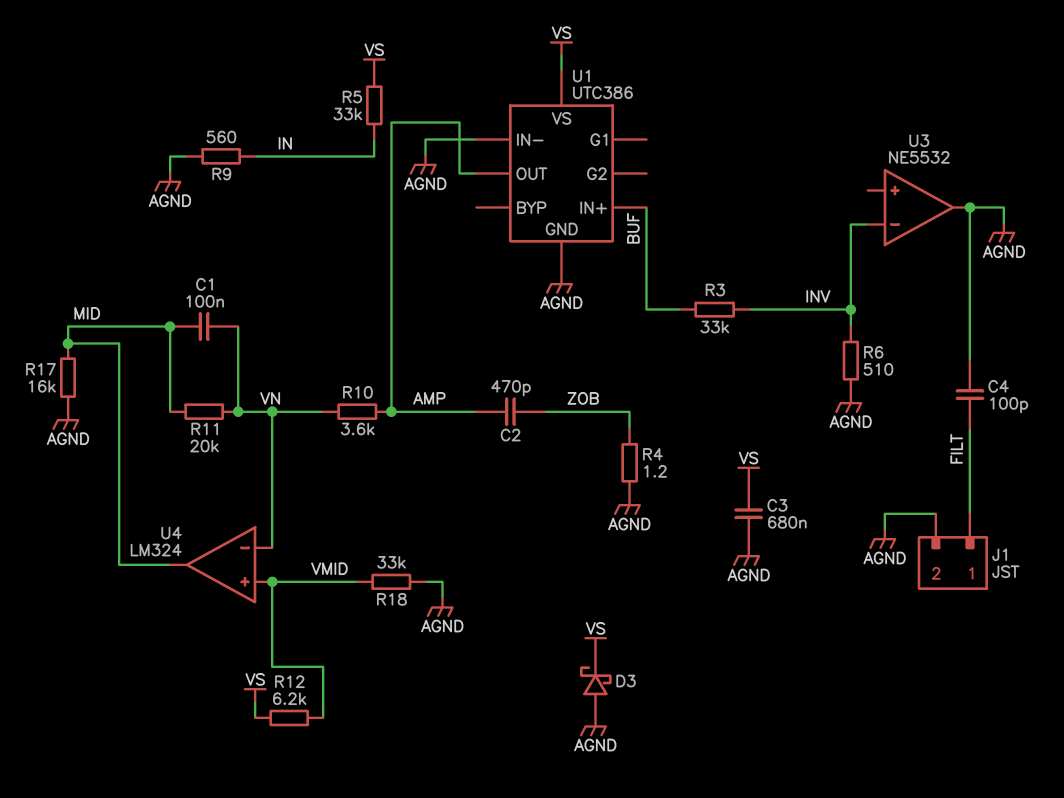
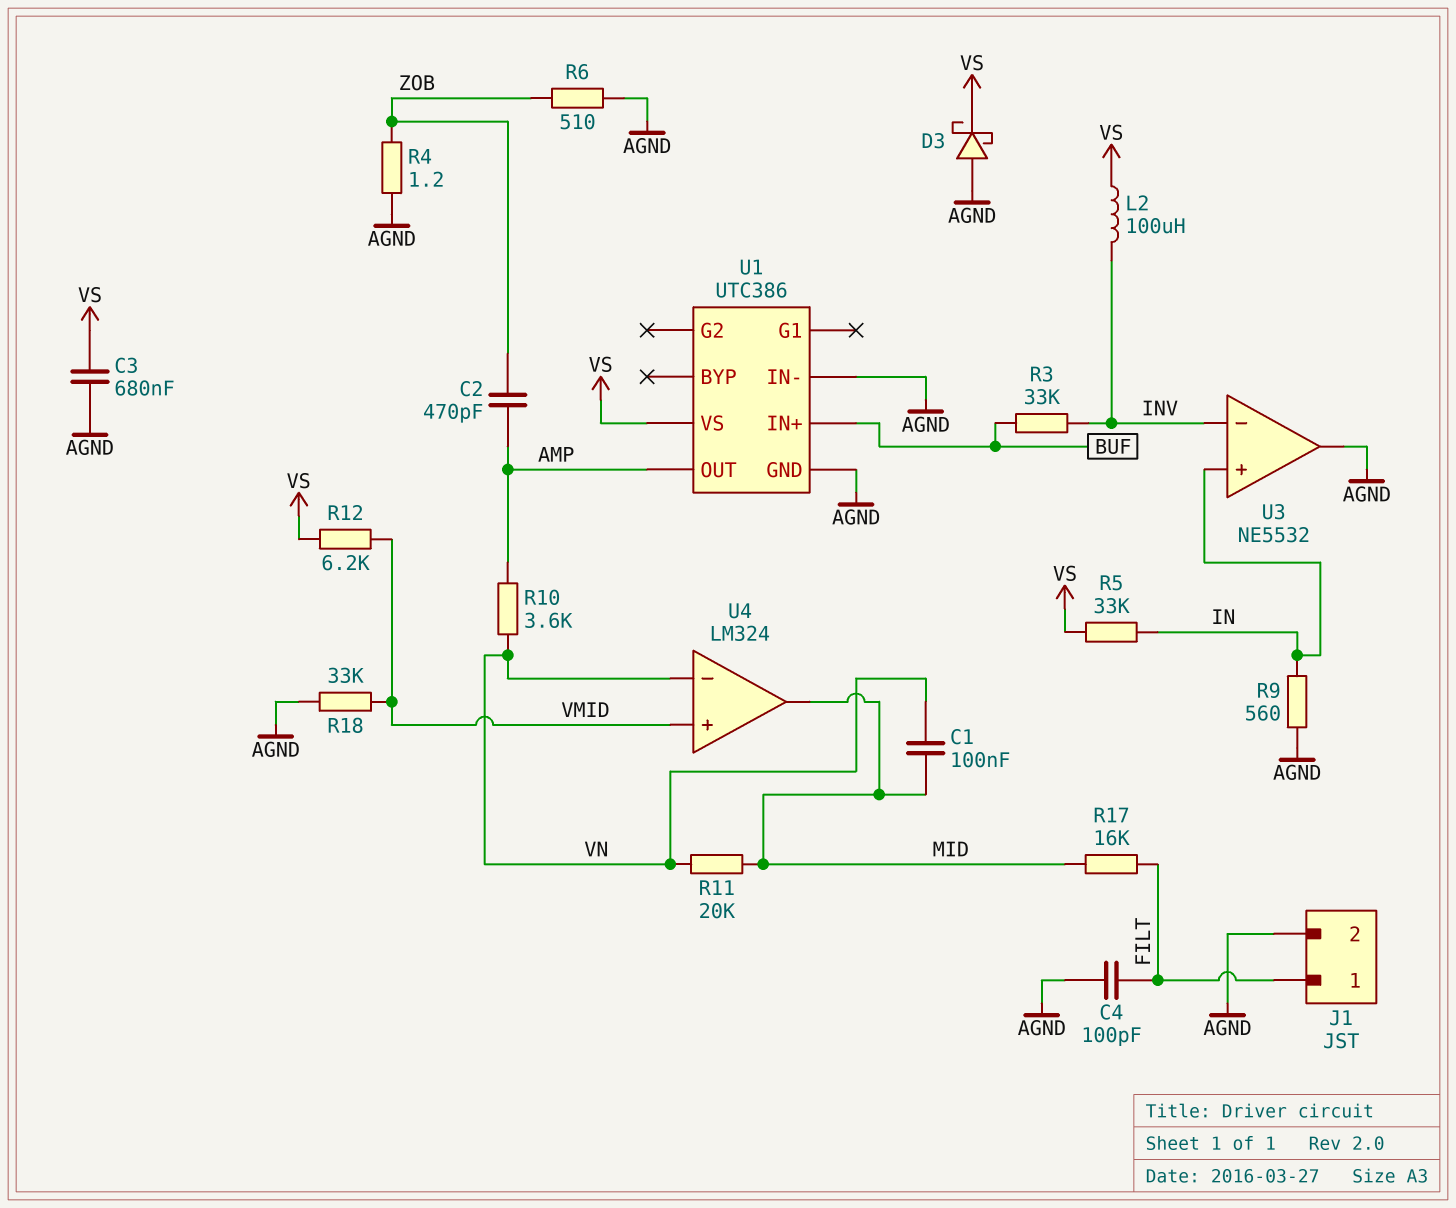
L2: none -> 100uH (INV, VS)
R6: 510 (AGND, INV) -> 510 (AGND, ZOB)
R17: 16k (AGND, MID) -> 16k (FILT, MID)
U3 pin in+: none -> IN

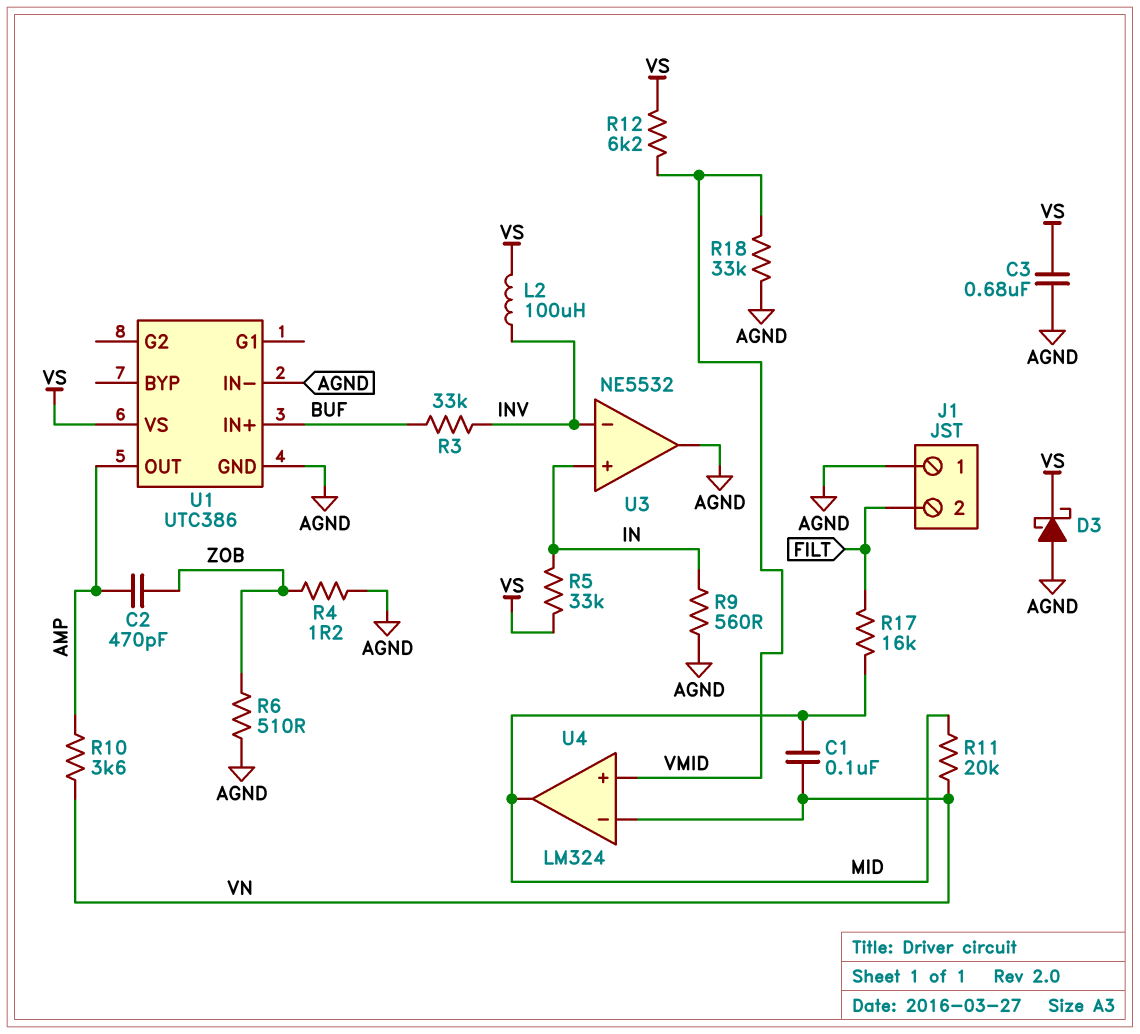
C4: 100pF (AGND, FILT) -> none
J1 pin 1: FILT -> AGND
J1 pin 2: AGND -> FILT

